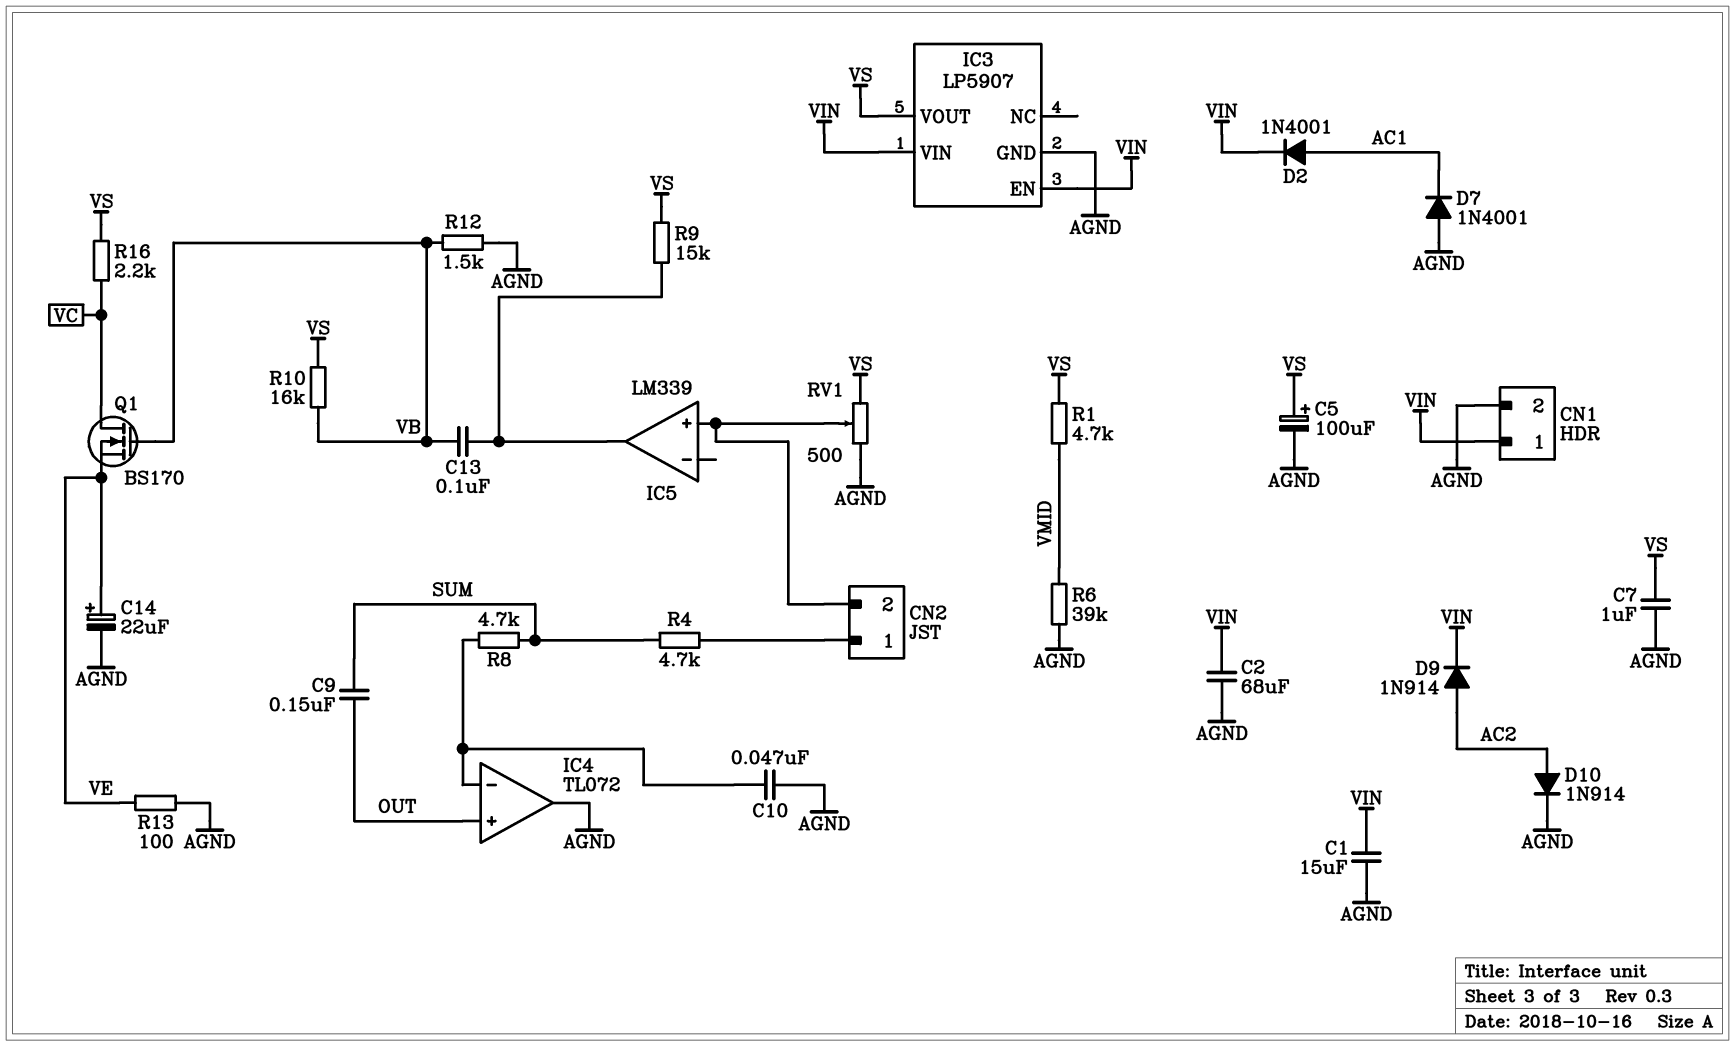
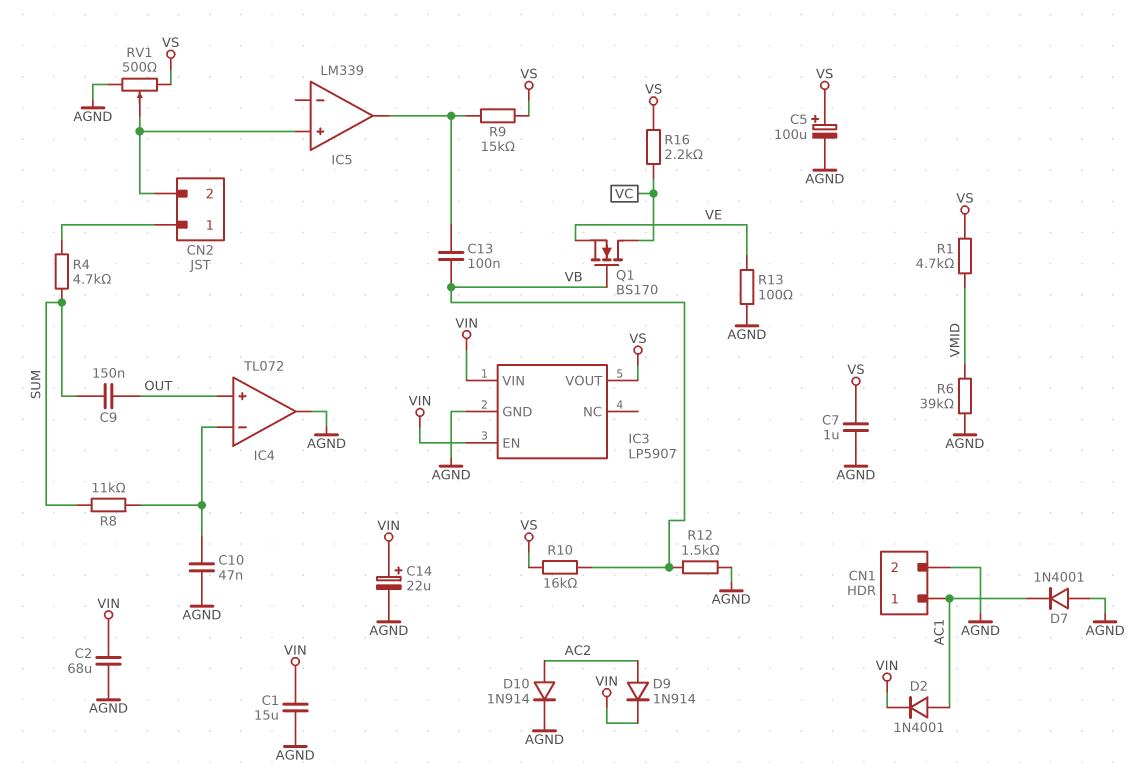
C14: 22uF (plus VE, minus AGND) -> 22uF (plus VIN, minus AGND)
CN1 pin 1: VIN -> AC1
R8: 4.7k (IC4/in-, SUM) -> 11k (IC4/in-, SUM)

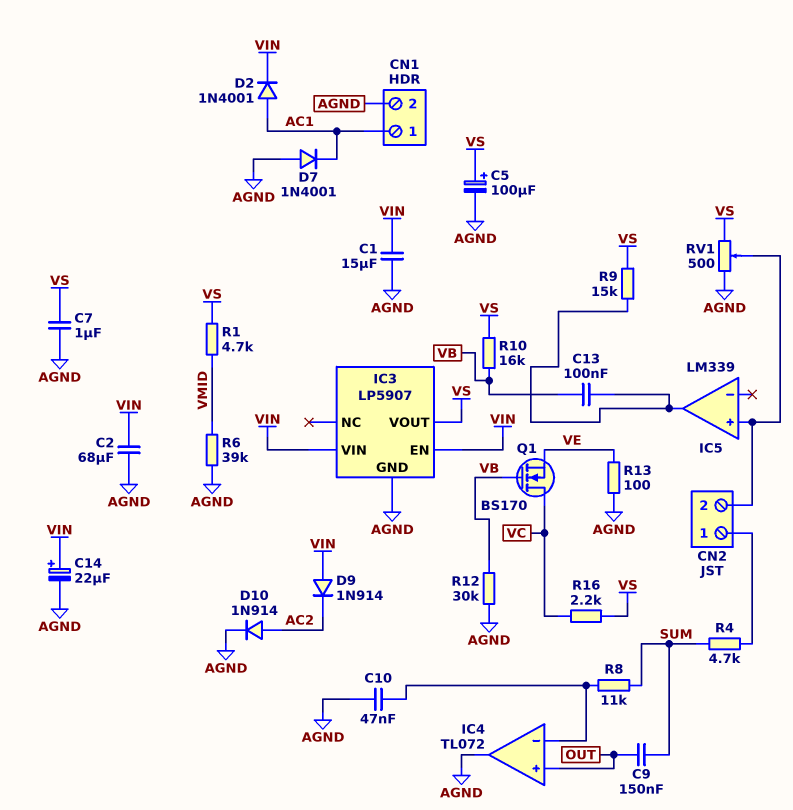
D9: diode 1N914 (A AC2, K VIN) -> diode 1N914 (A VIN, K AC2)
R12: 1.5k (AGND, VB) -> 30k (AGND, VB)

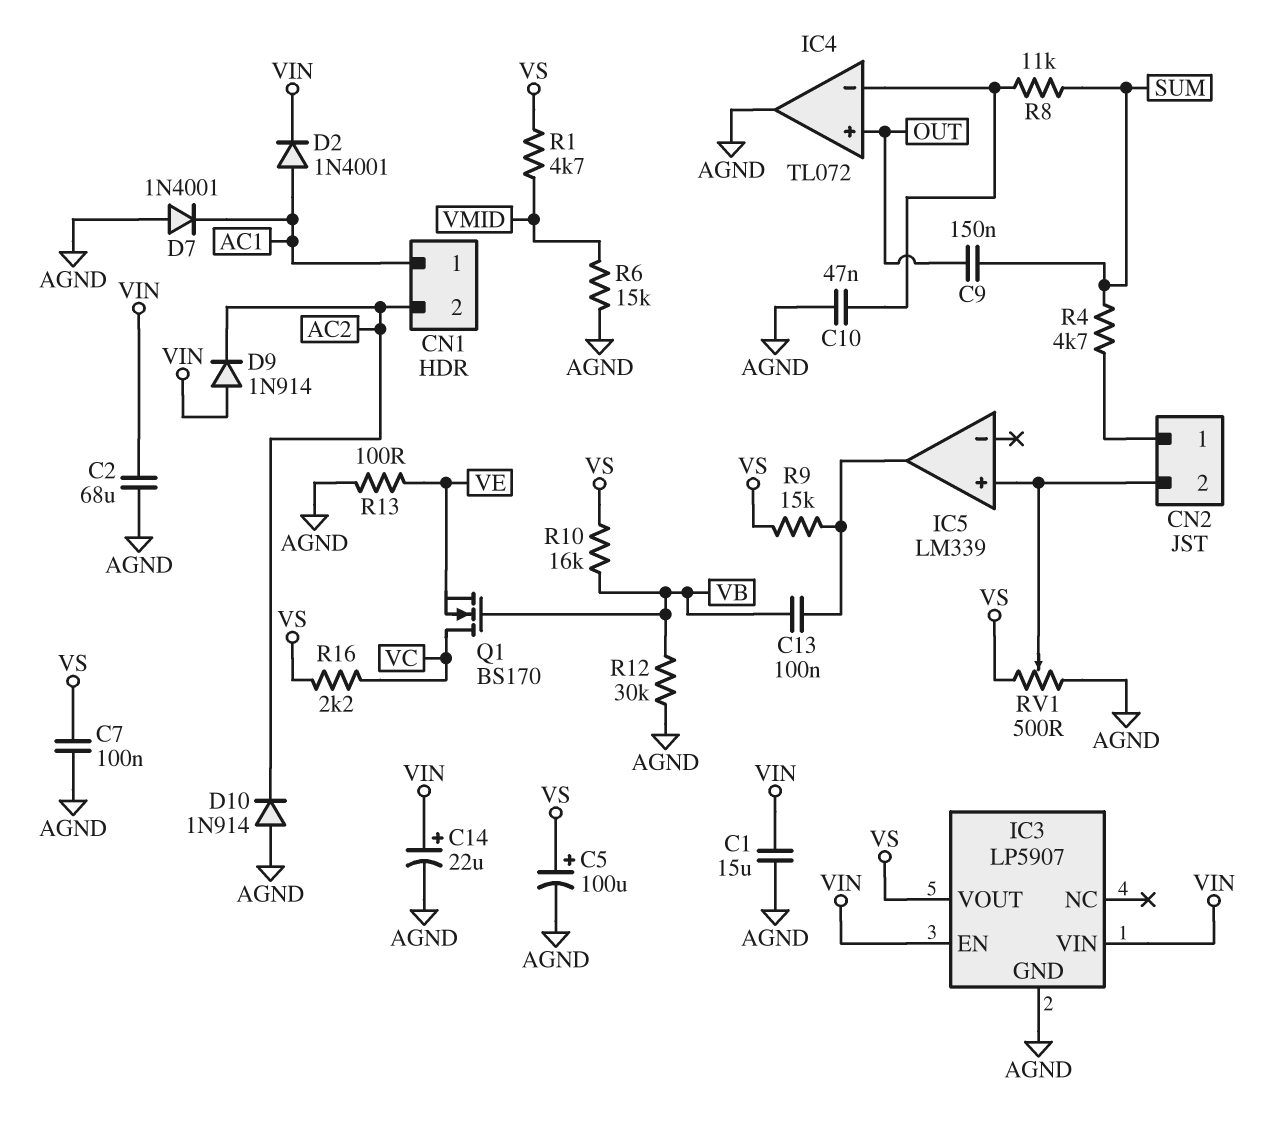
C7: 1uF (AGND, VS) -> 100nF (AGND, VS)
CN1 pin 2: AGND -> AC2
D10: diode 1N914 (A AC2, K AGND) -> diode 1N914 (A AGND, K AC2)
R6: 39k (AGND, VMID) -> 15k (AGND, VMID)

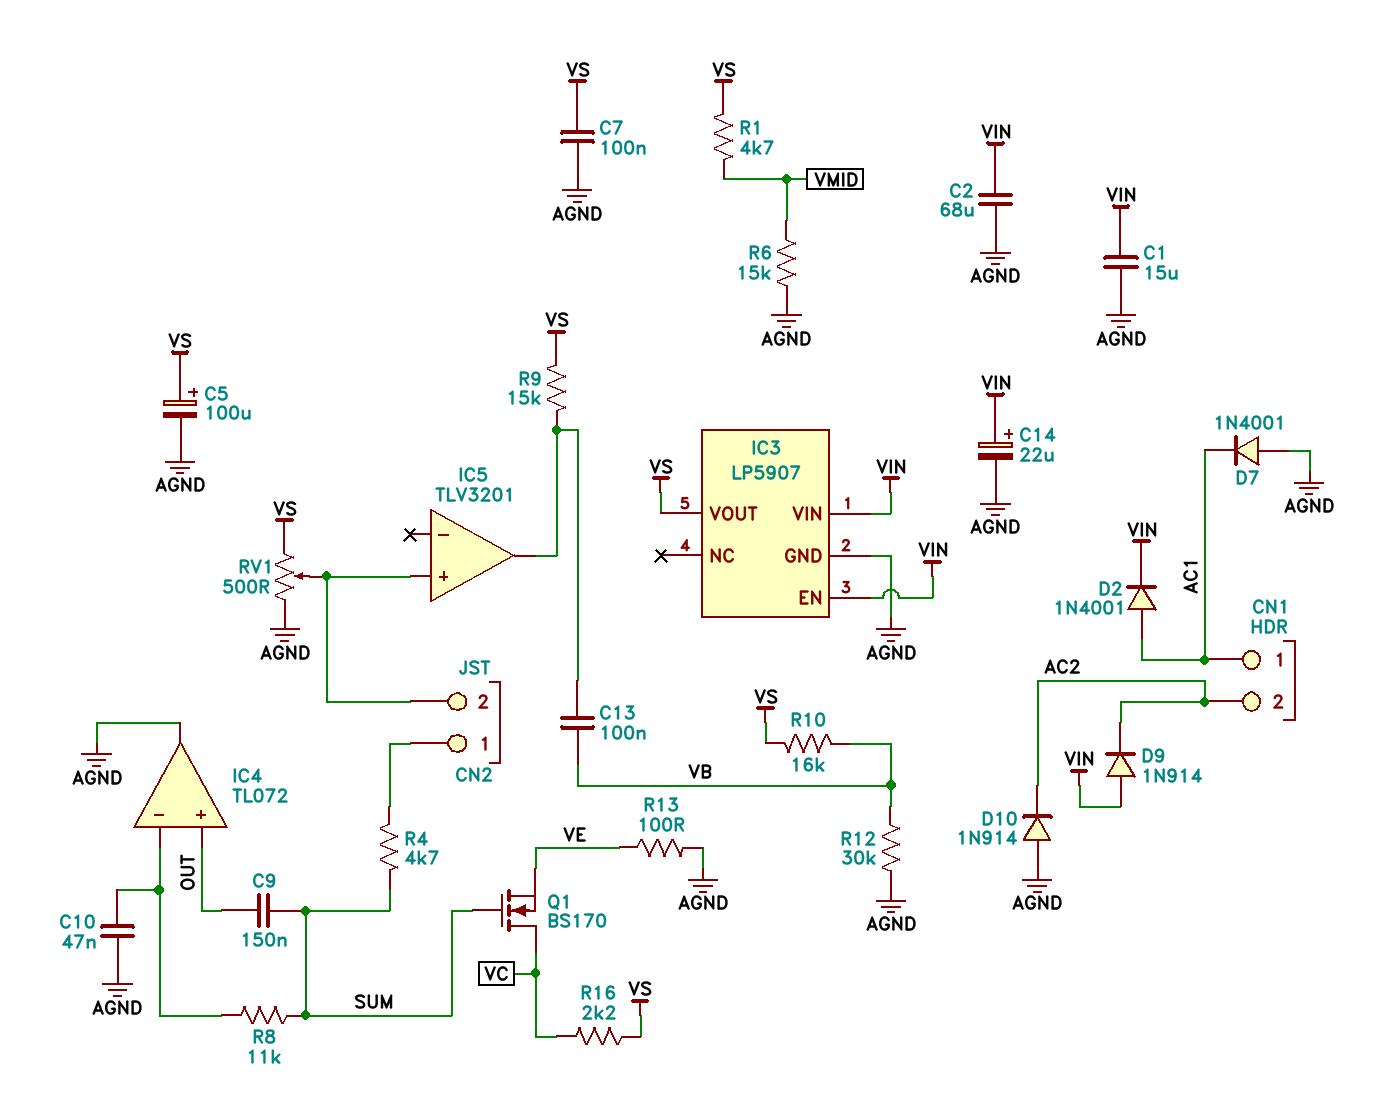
IC5: LM339 -> TLV3201
Q1: NMOS BS170 (G VB, D VC, S VE) -> NMOS BS170 (G SUM, D VC, S VE)

